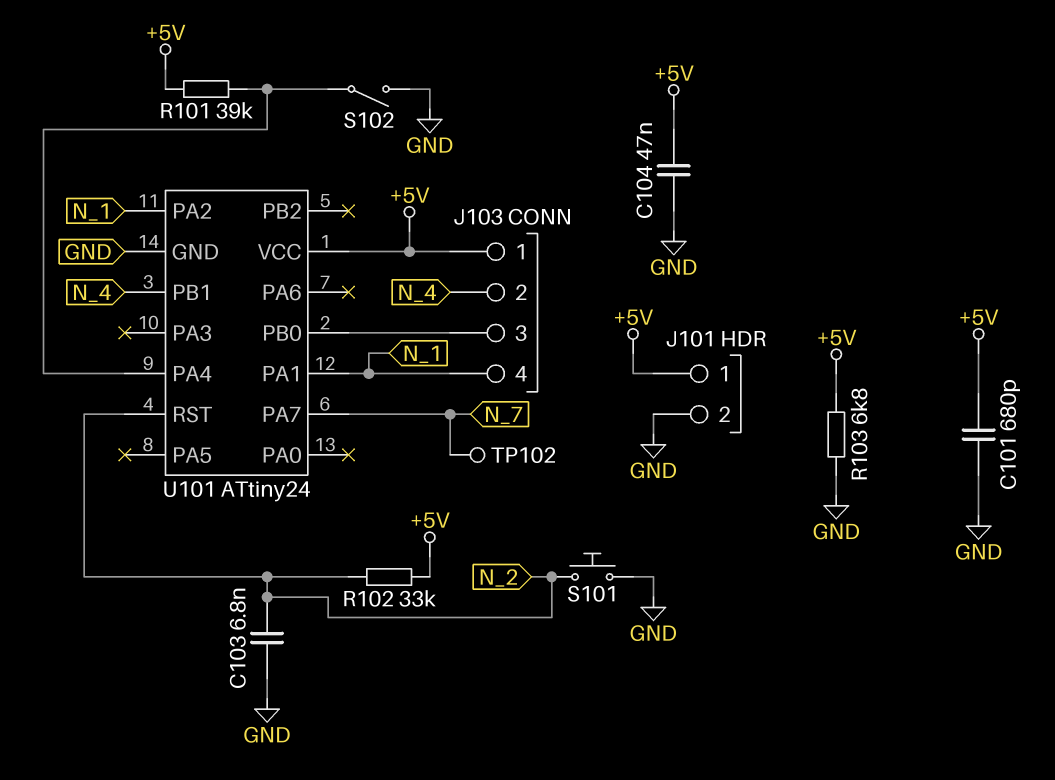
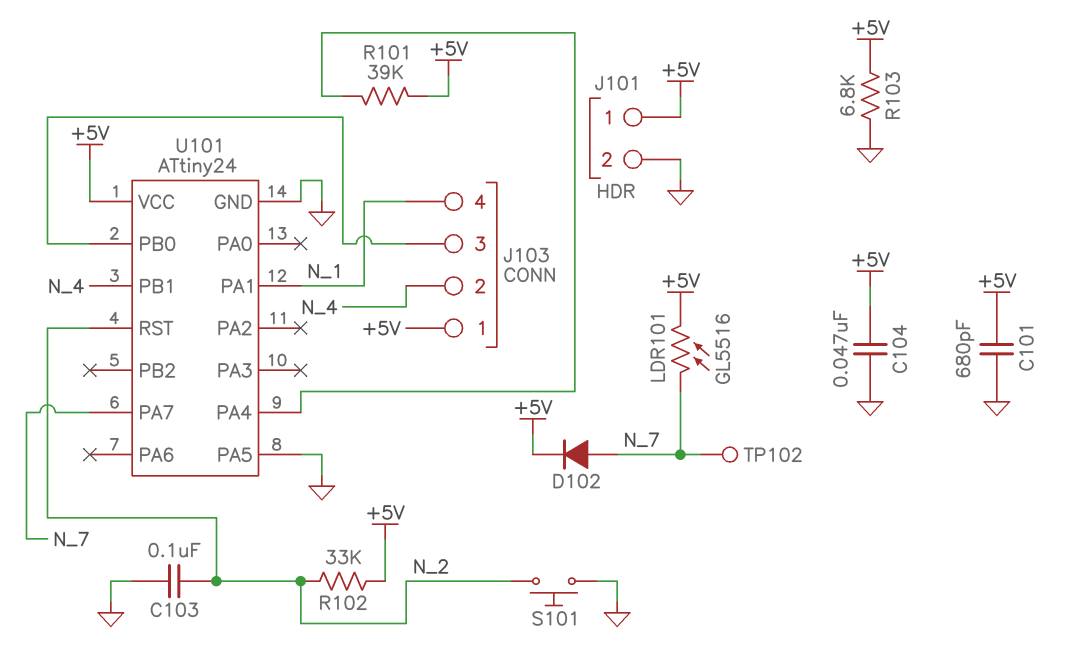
C103: 6.8nF (GND, N_2) -> 100nF (GND, N_2)
D102: none -> diode (A N_7, K +5V)
LDR101: none -> GL5516 (+5V, N_7)
S102: switch (GND, U101/PA4) -> none
U101 pin PA2: N_1 -> none
U101 pin PA5: none -> GND

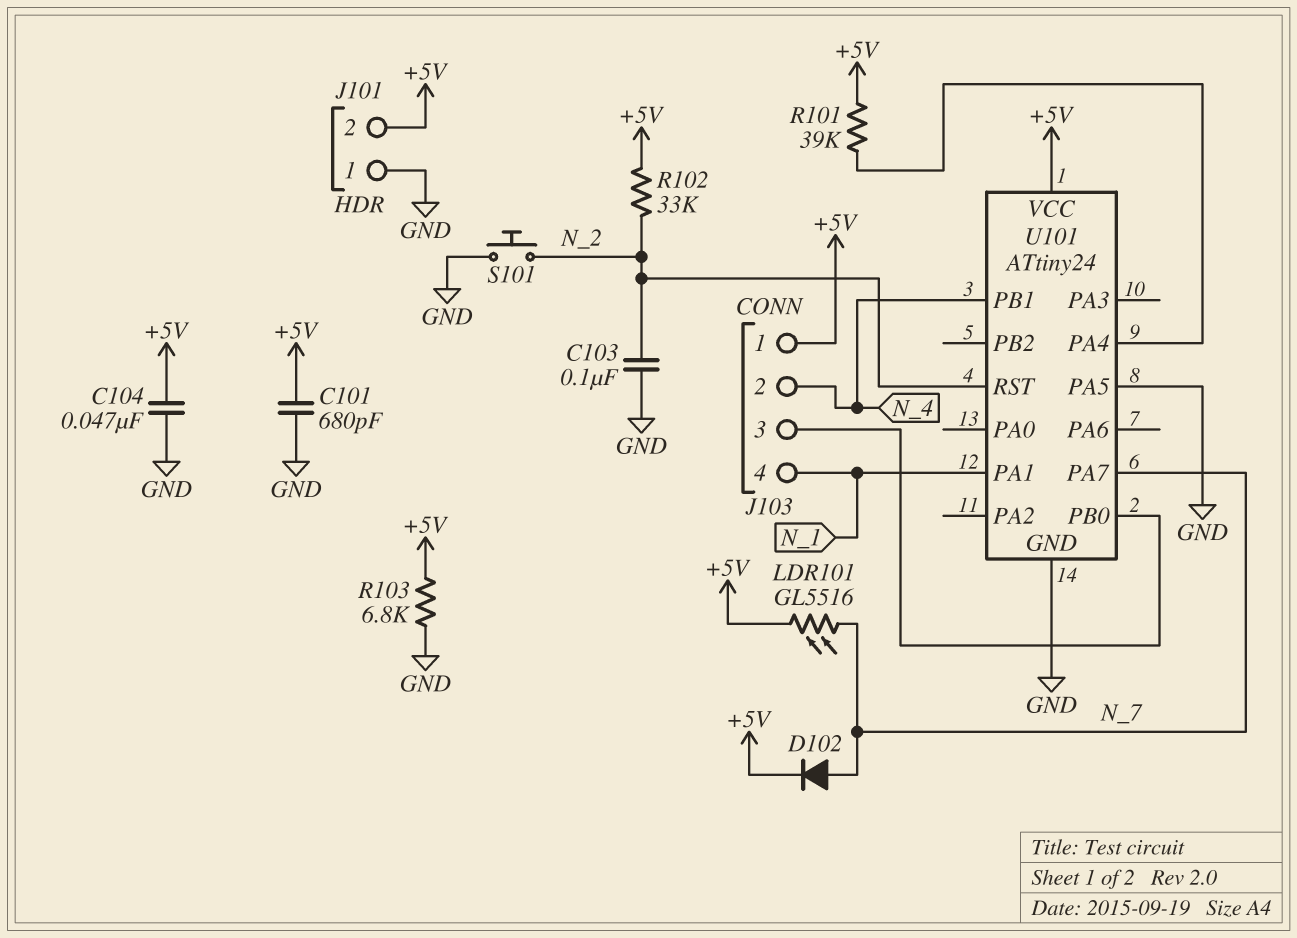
J101 pin 1: +5V -> GND
J101 pin 2: GND -> +5V
TP102: test point (N_7) -> none

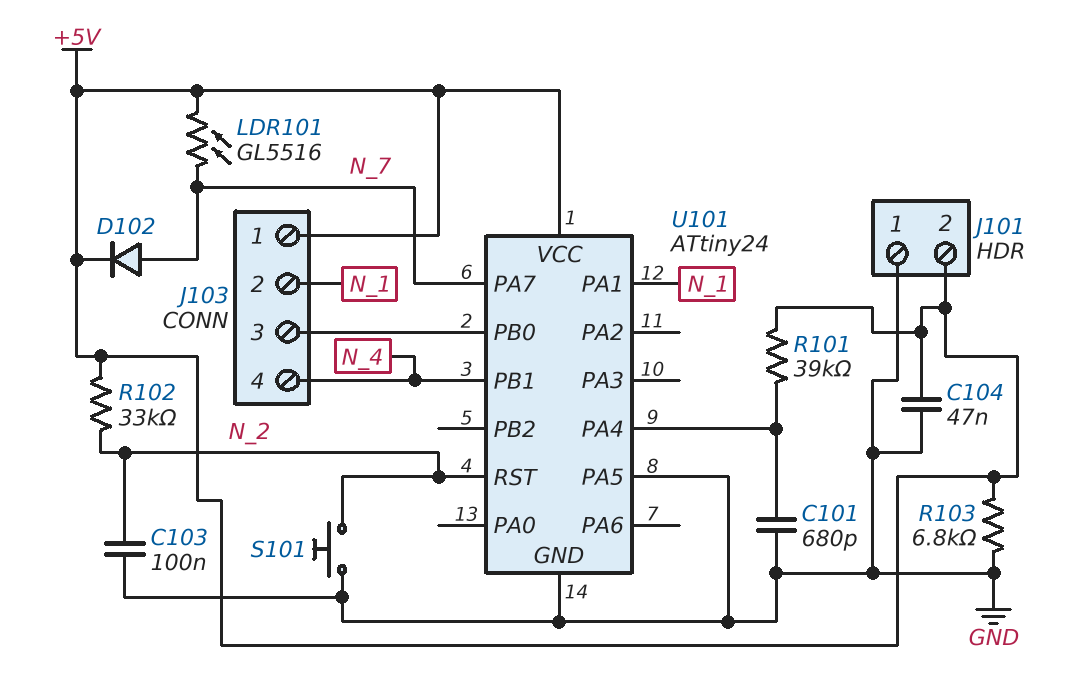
C101: 680pF (+5V, GND) -> 680pF (GND, U101/PA4)
J103 pin 2: N_4 -> N_1
J103 pin 4: N_1 -> N_4

